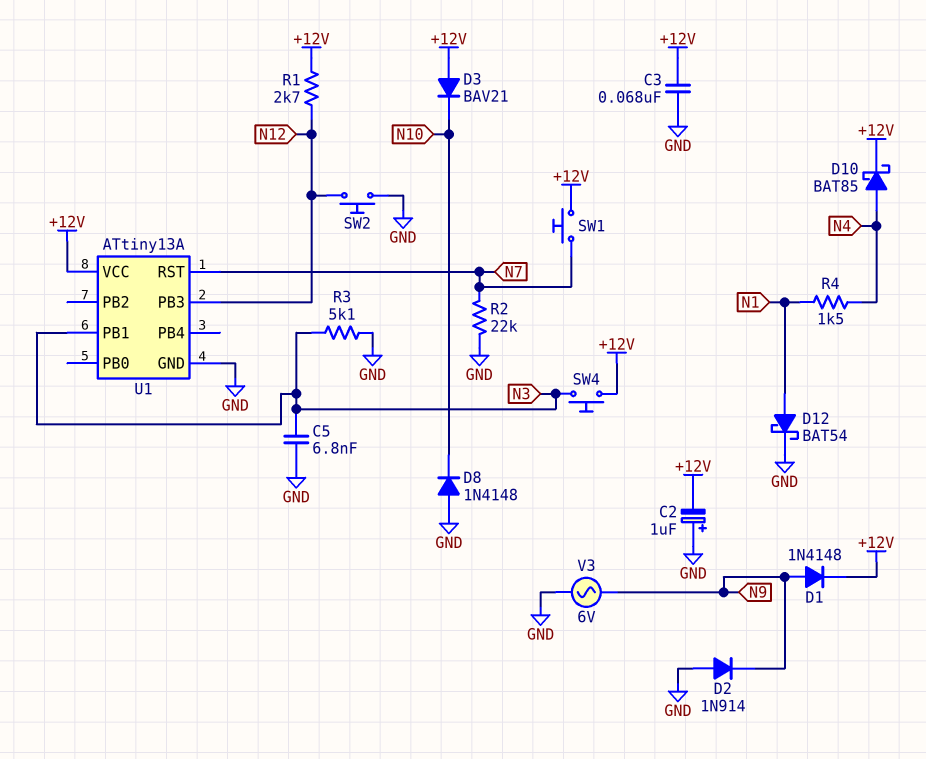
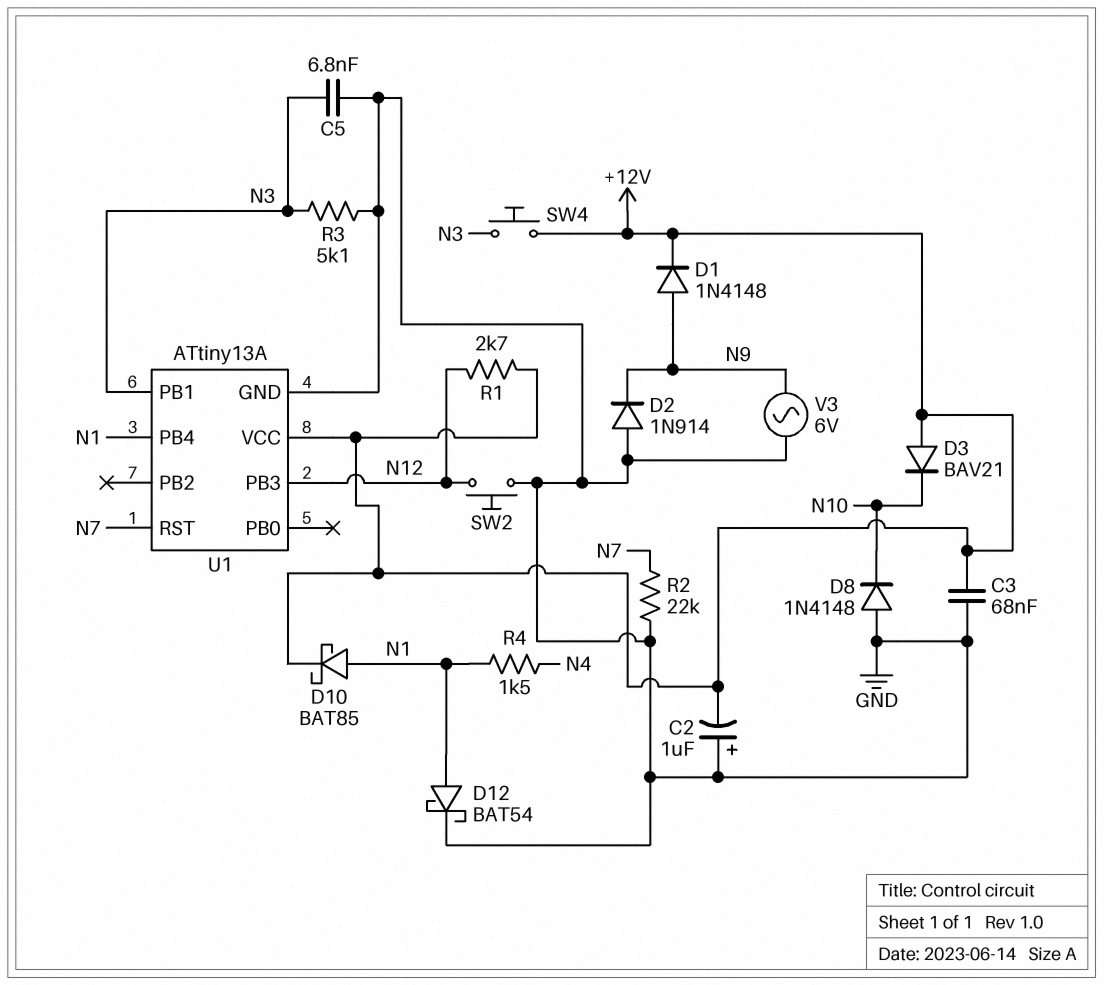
D10: schottky BAT85 (A N4, K +12V) -> schottky BAT85 (A N1, K +12V)
SW1: button (+12V, N7) -> none
U1 pin PB4: none -> N1

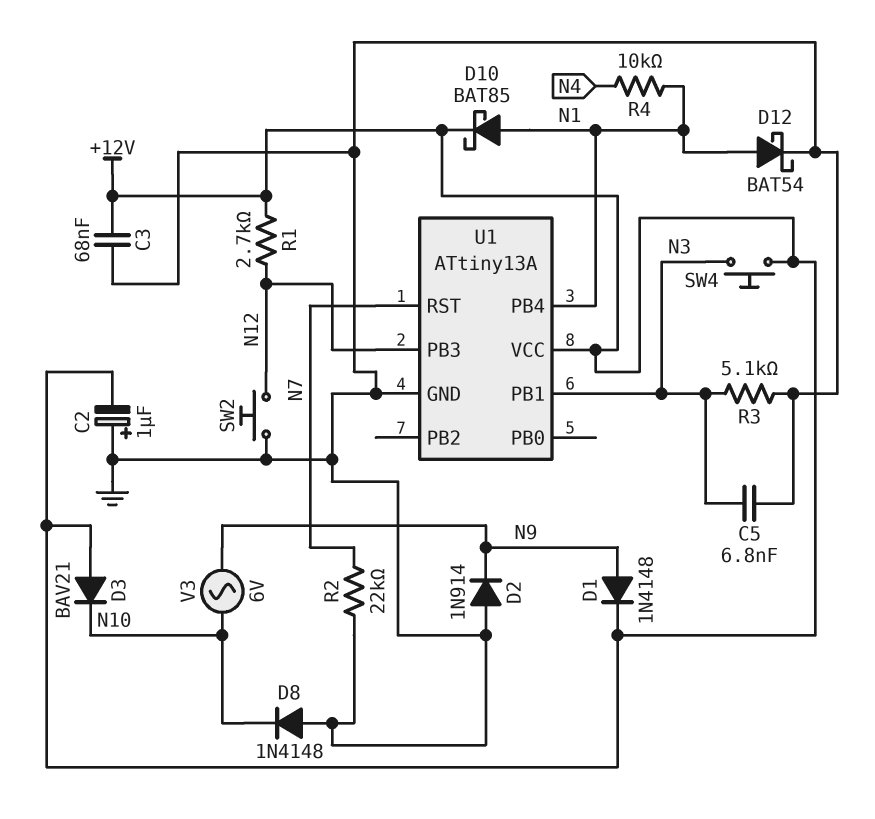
R4: 1.5k (N1, N4) -> 10k (N1, N4)
V3: AC 6V (GND, N9) -> AC 6V (N9, N10)

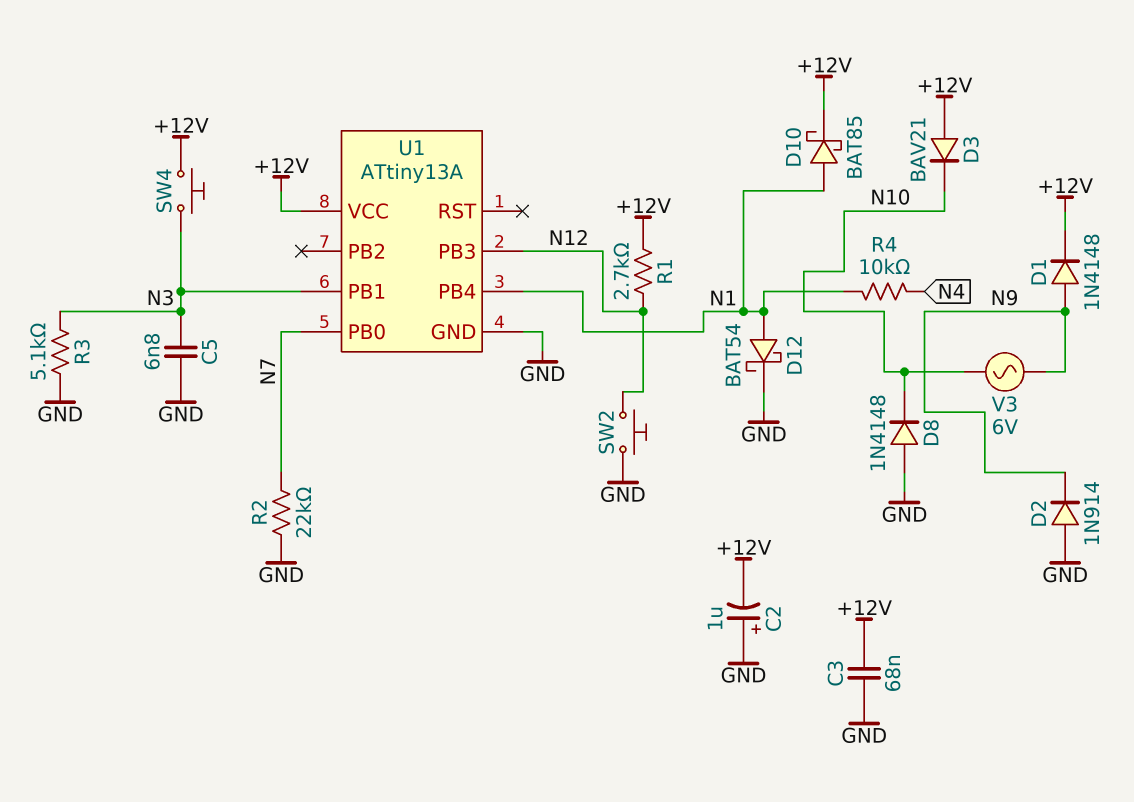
U1 pin PB0: none -> N7
U1 pin RST: N7 -> none

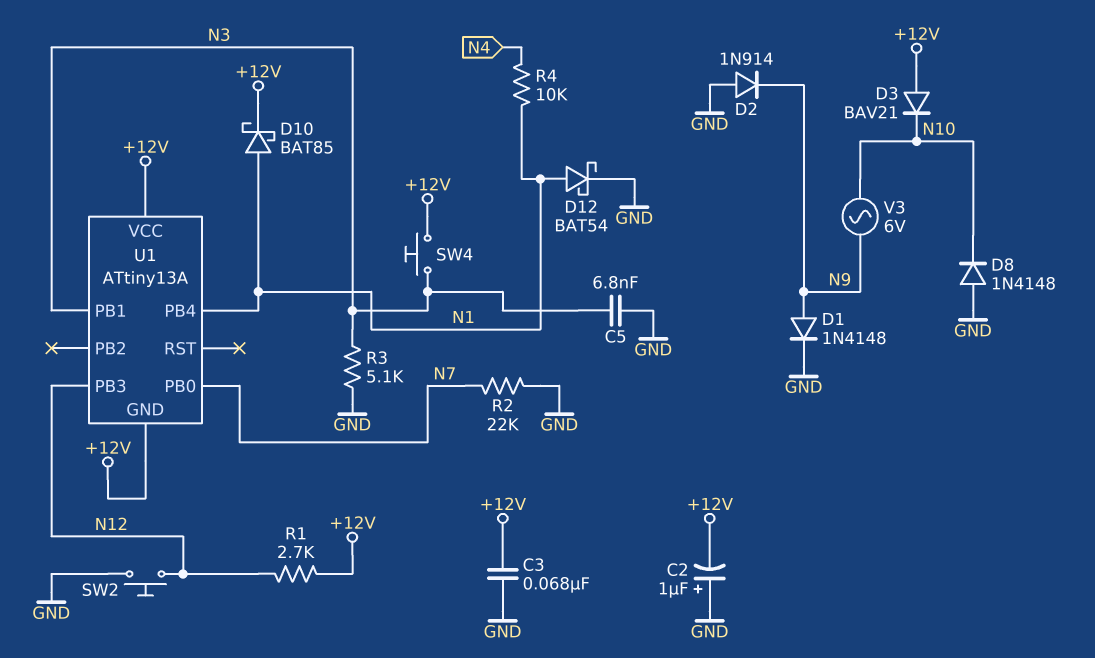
D1: diode 1N4148 (A N9, K +12V) -> diode 1N4148 (A N9, K GND)
U1 pin GND: GND -> +12V

